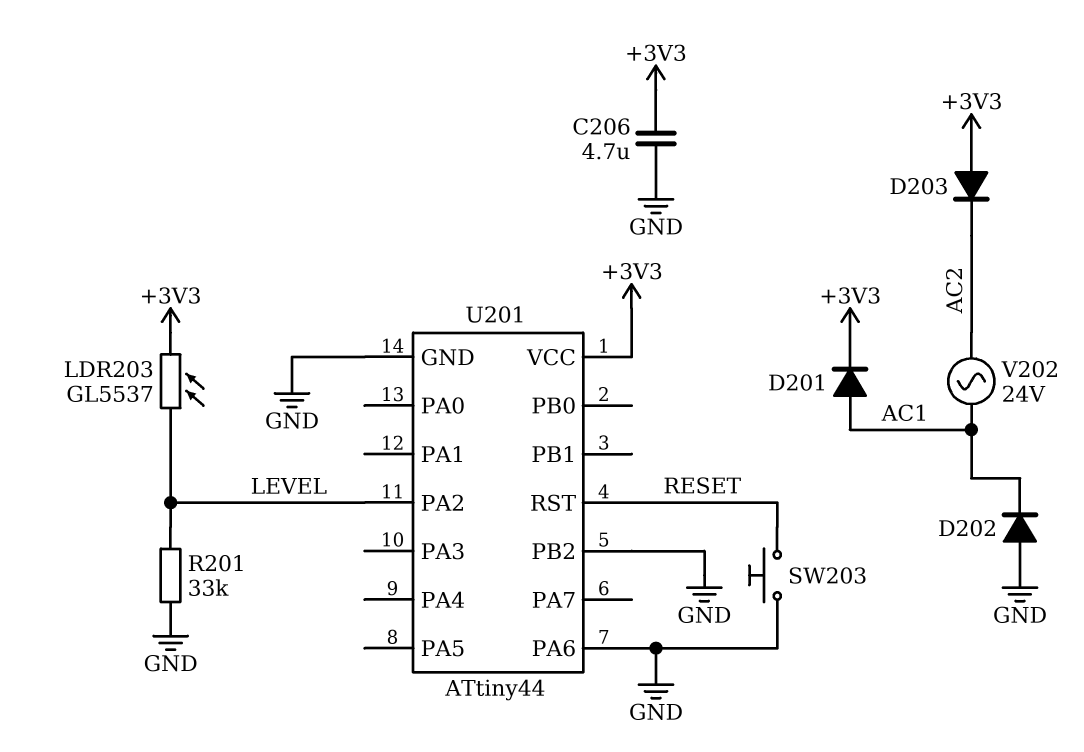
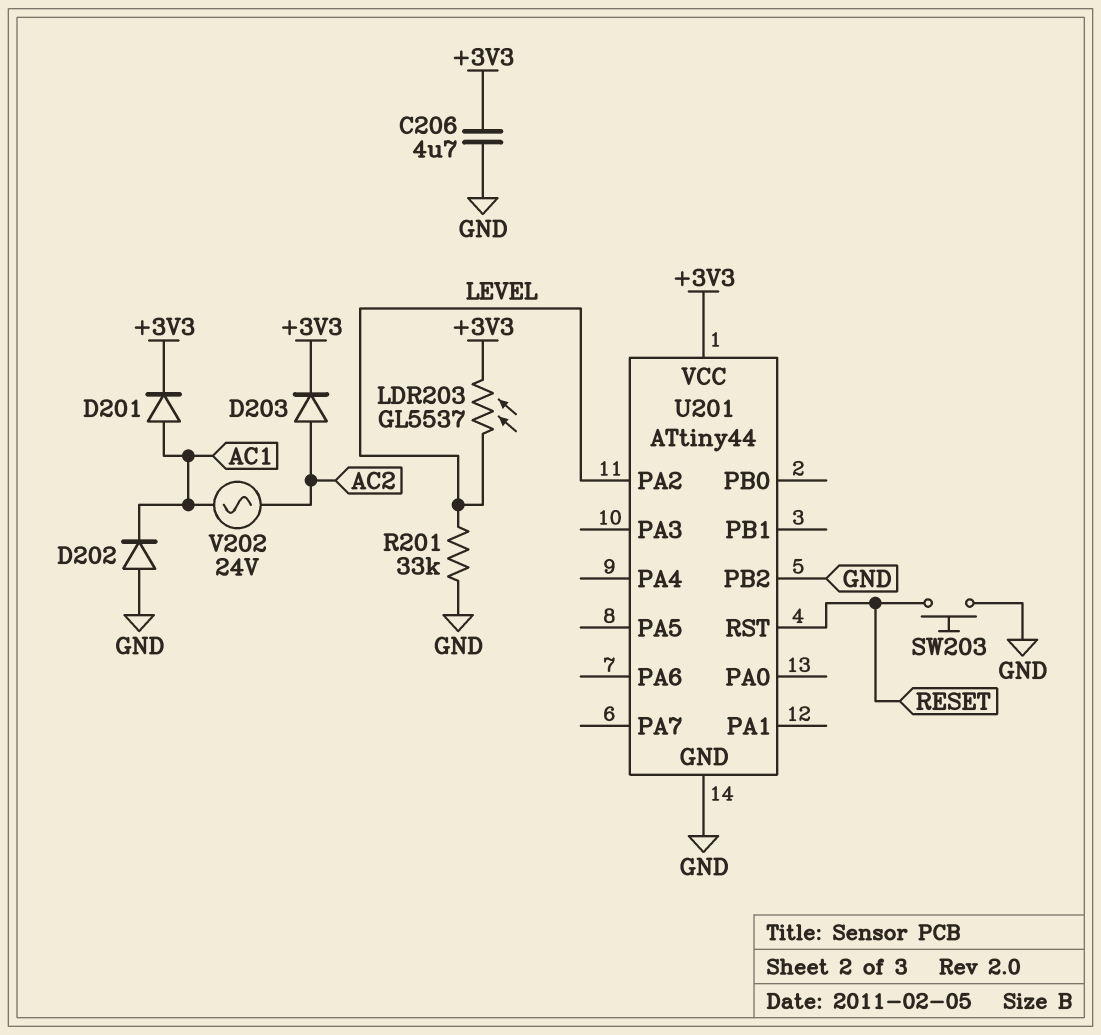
D203: diode (A +3V3, K AC2) -> diode (A AC2, K +3V3)
U201 pin PA6: GND -> none

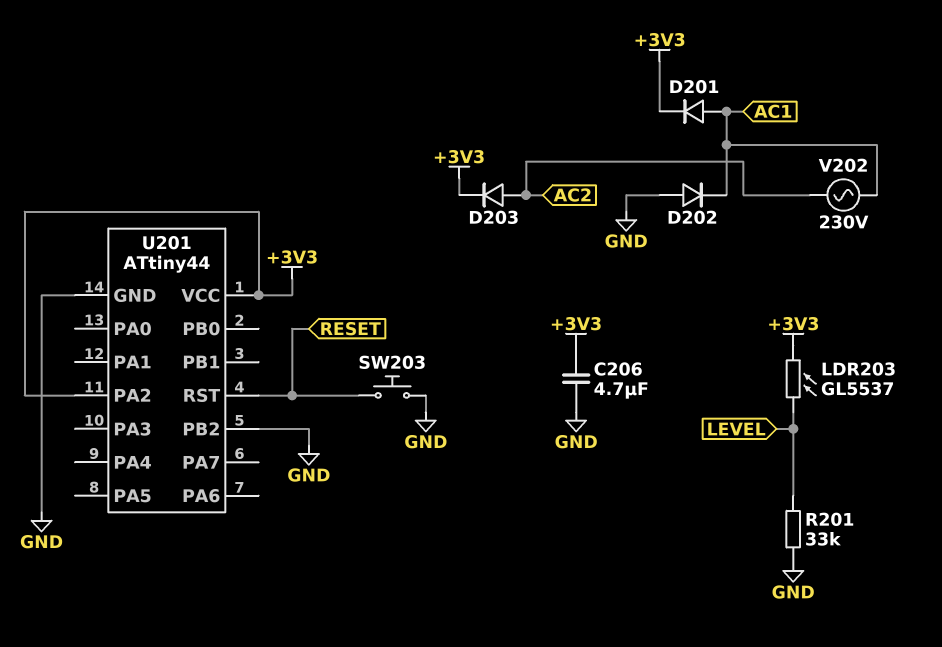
U201 pin PA2: LEVEL -> +3V3
V202: AC 24V (AC1, AC2) -> AC 230V (AC1, AC2)

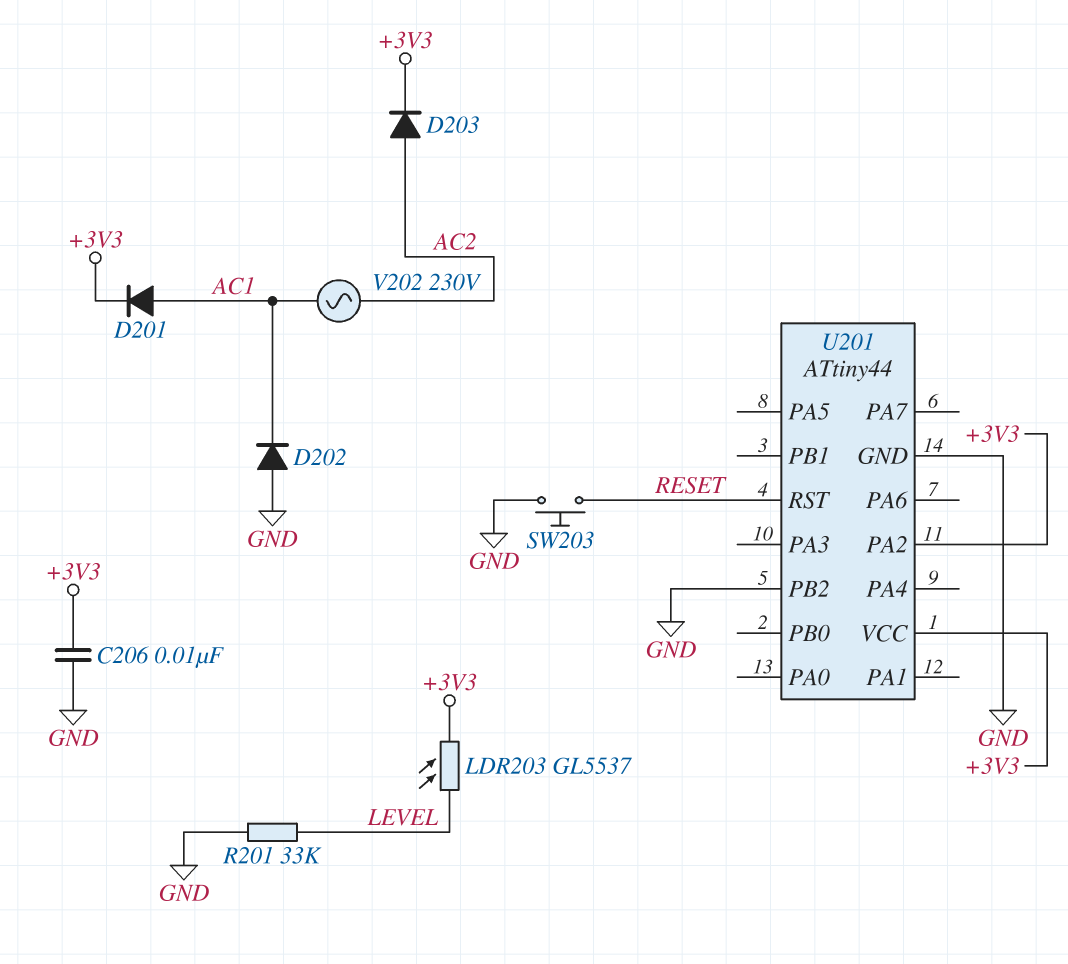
C206: 4.7uF (+3V3, GND) -> 10nF (+3V3, GND)

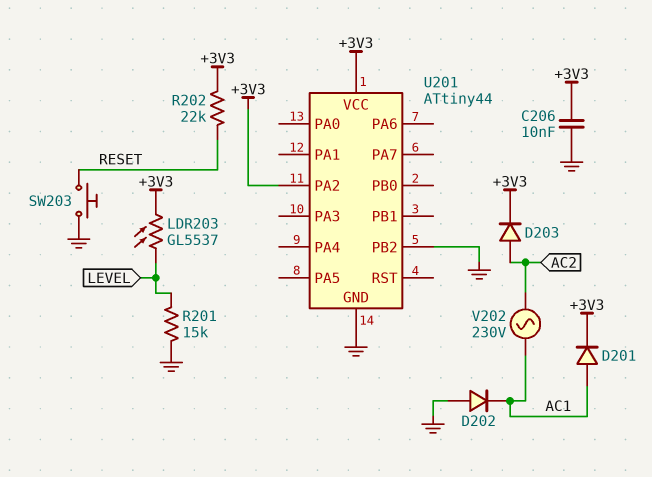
R201: 33k (GND, LEVEL) -> 15k (GND, LEVEL)
R202: none -> 22k (+3V3, RESET)
U201 pin RST: RESET -> none

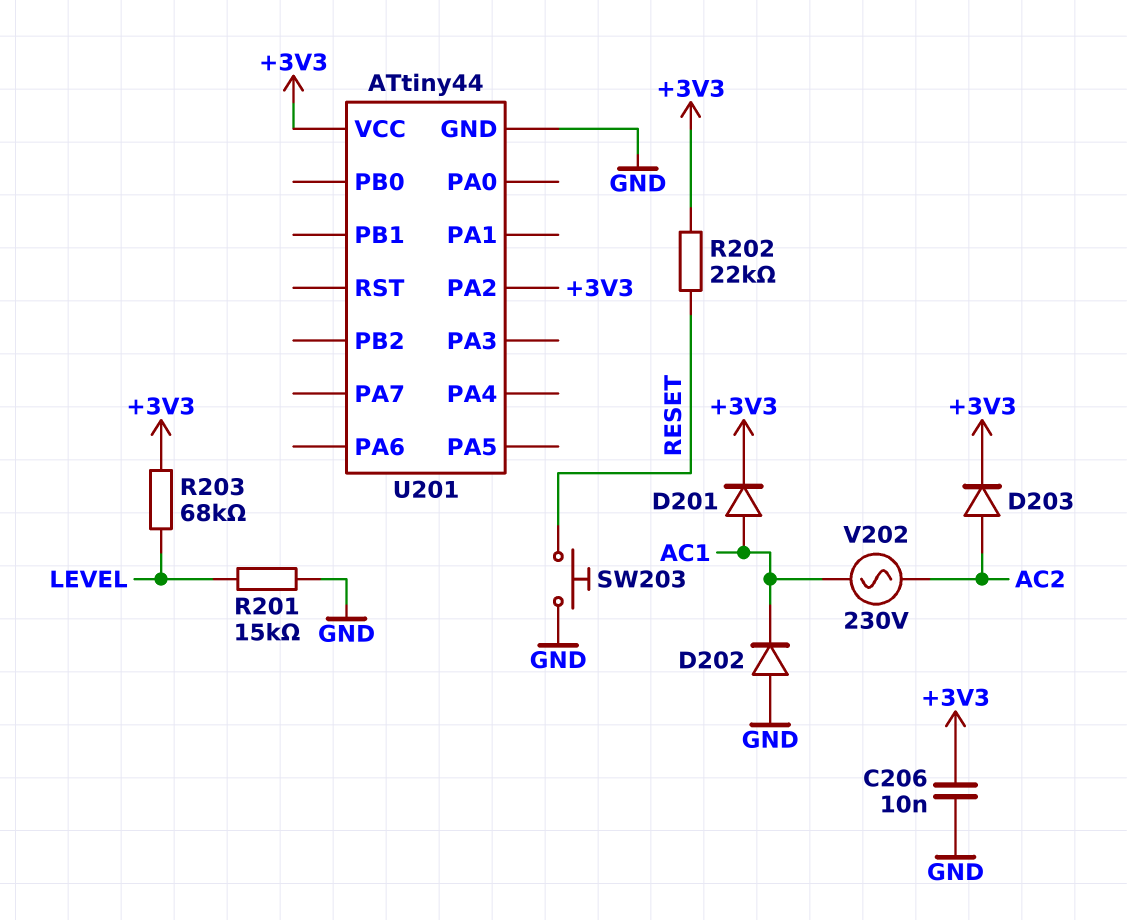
LDR203: GL5537 (+3V3, LEVEL) -> none
R203: none -> 68k (+3V3, LEVEL)
U201 pin PB2: GND -> none

